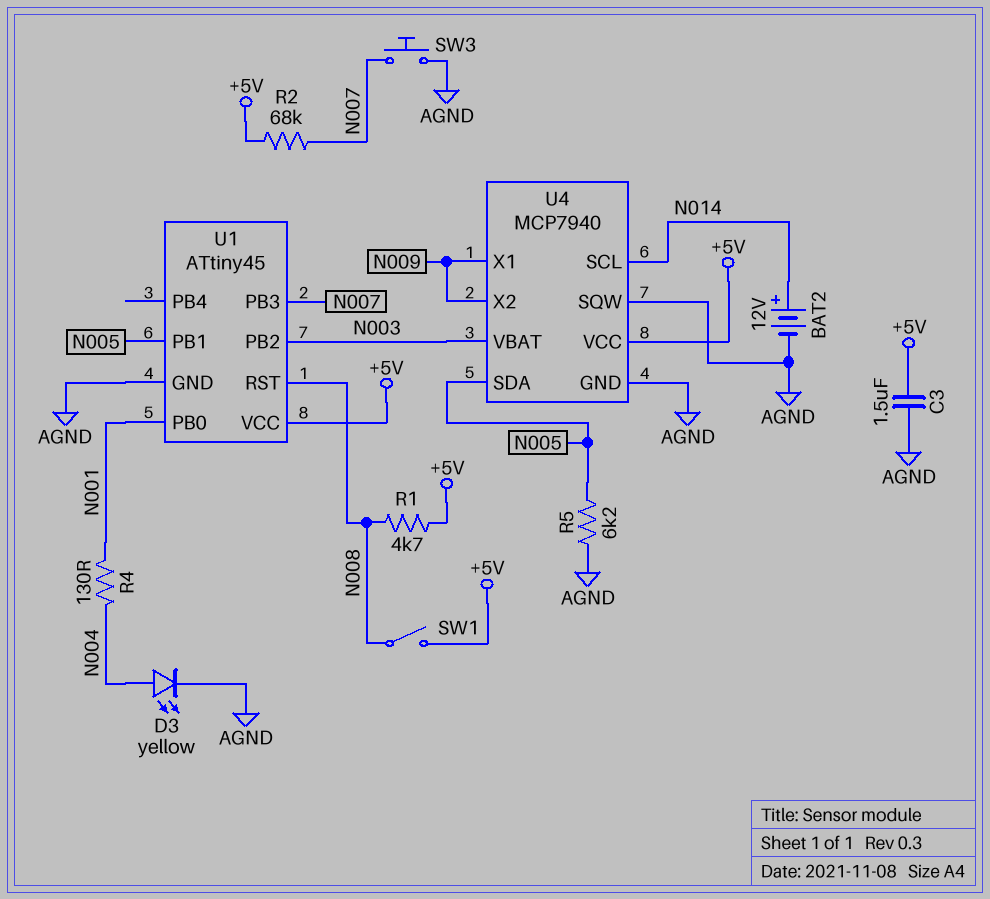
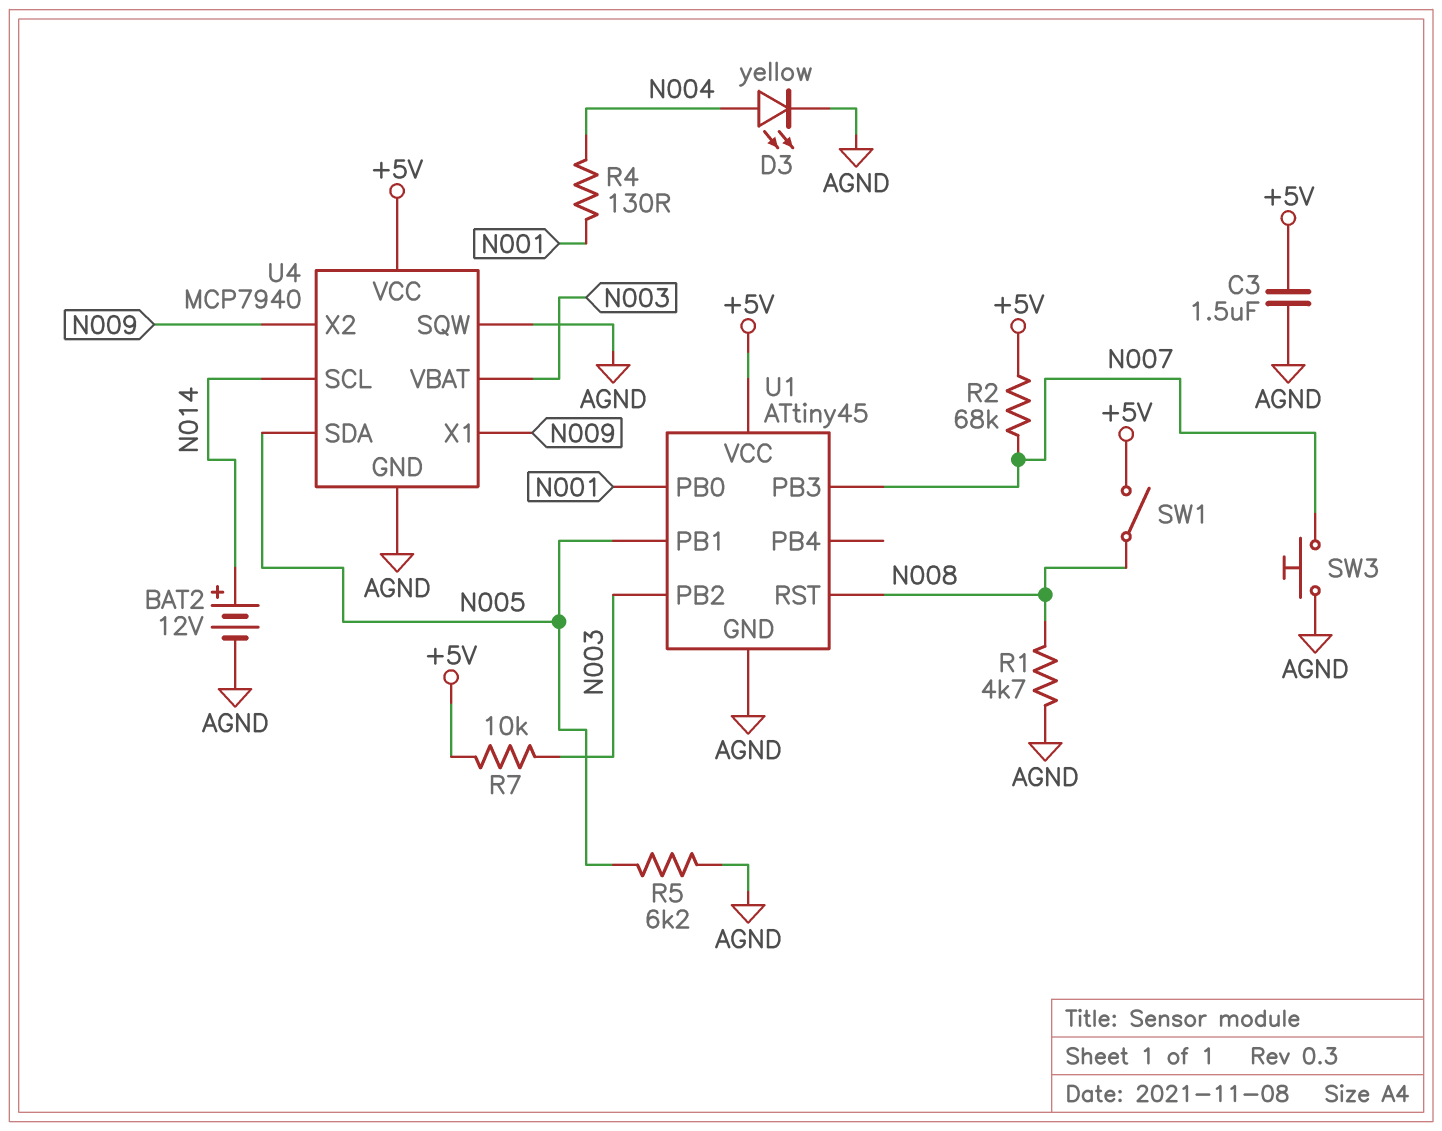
R1: 4.7k (+5V, N008) -> 4.7k (AGND, N008)
R7: none -> 10k (+5V, N003)

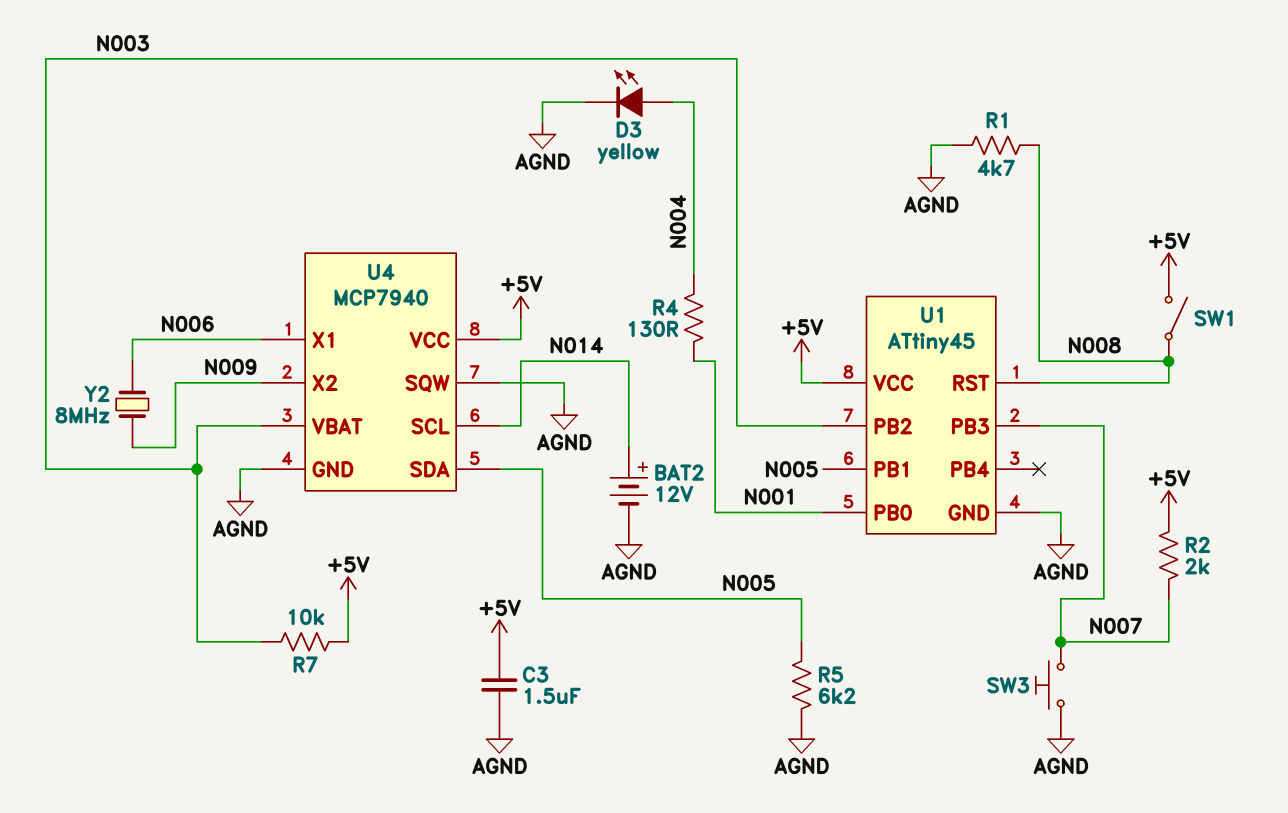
R2: 68k (+5V, N007) -> 2k (+5V, N007)
U4 pin X1: N009 -> N006
Y2: none -> 8MHz (N006, N009)

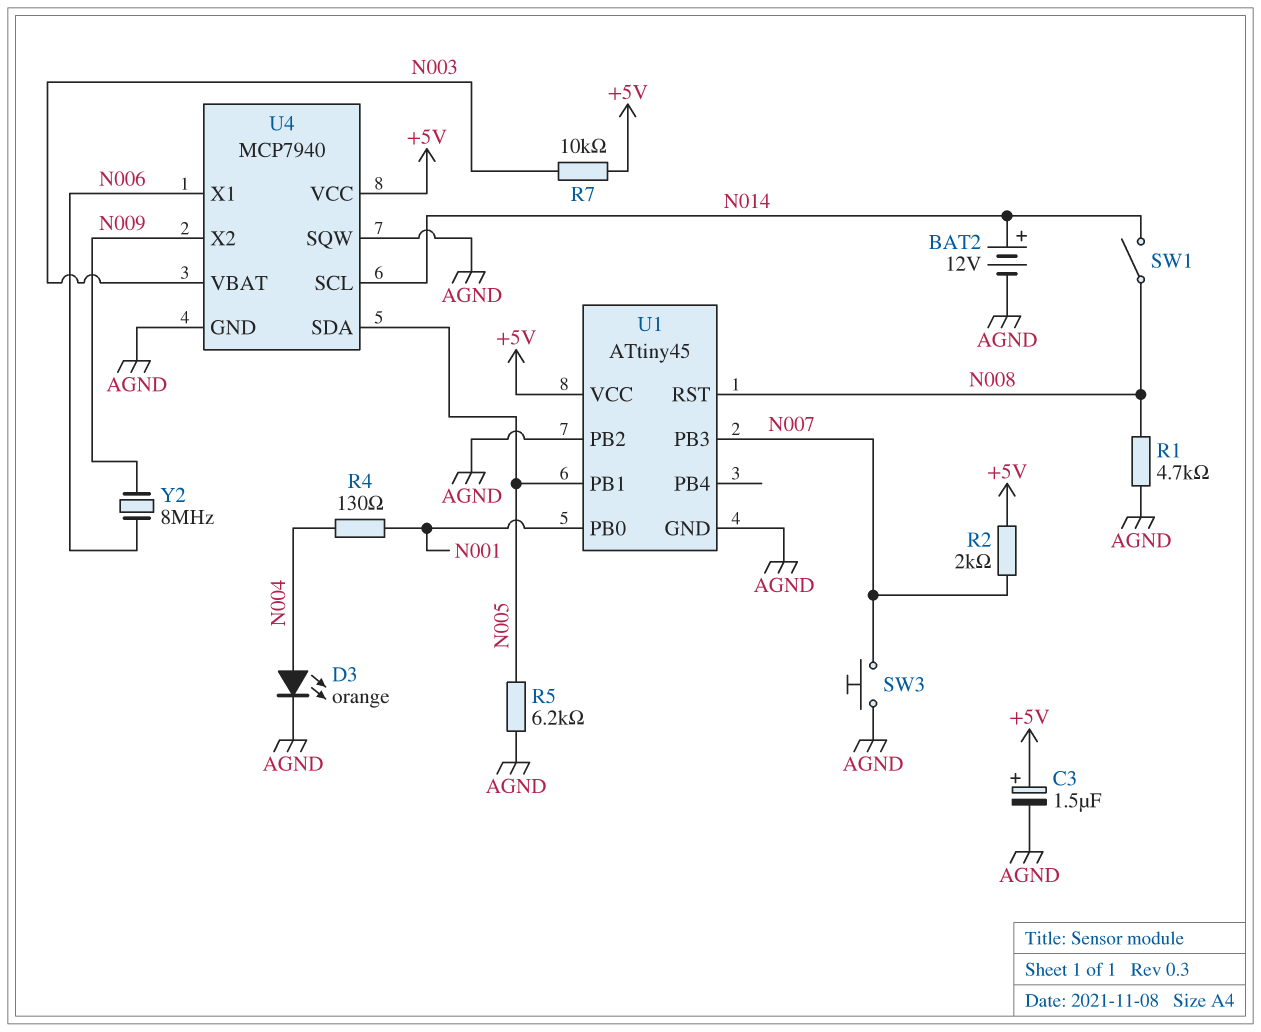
C3: 1.5uF (+5V, AGND) -> 1.5uF (plus +5V, minus AGND)
D3: LED yellow (A N004, K AGND) -> LED orange (A N004, K AGND)
SW1: switch (+5V, N008) -> switch (N008, N014)
U1 pin PB2: N003 -> AGND

